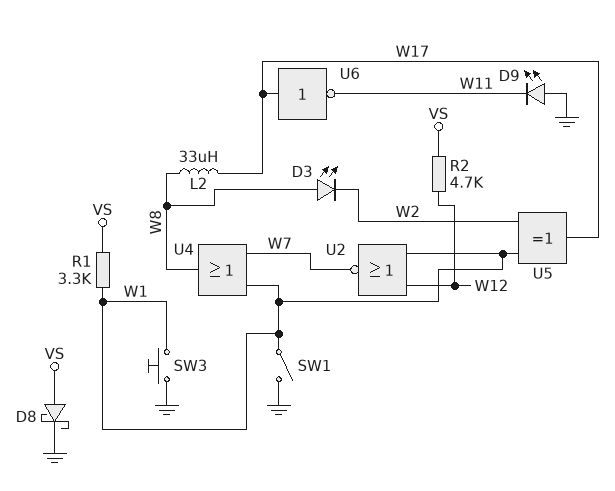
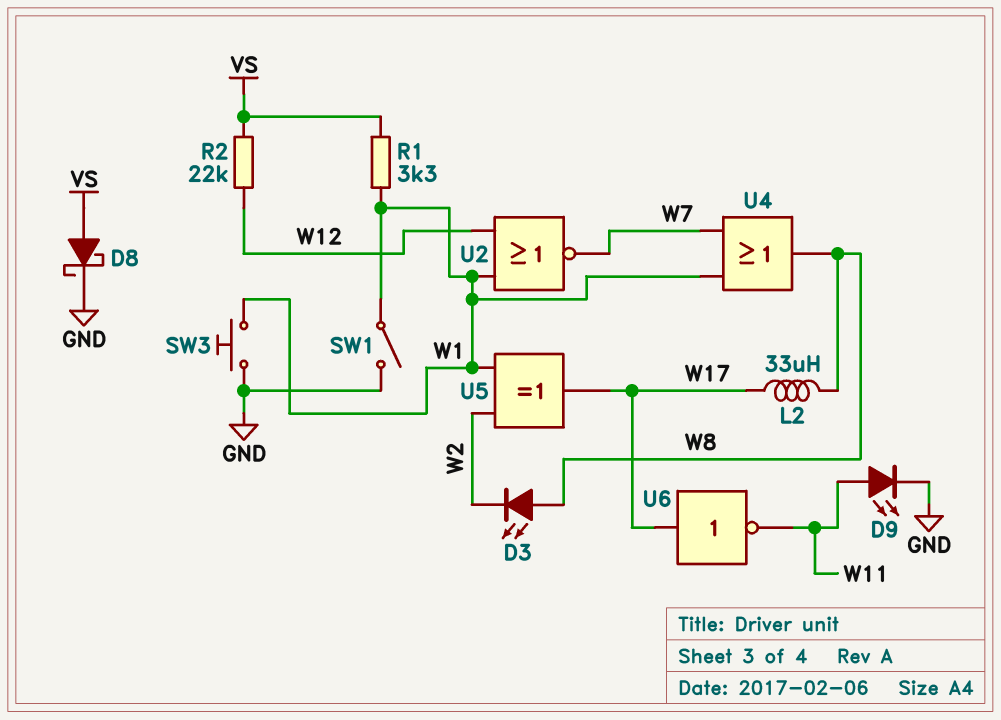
D9: LED (A GND, K W11) -> LED (A W11, K GND)
R2: 4.7k (VS, W12) -> 22k (VS, W12)

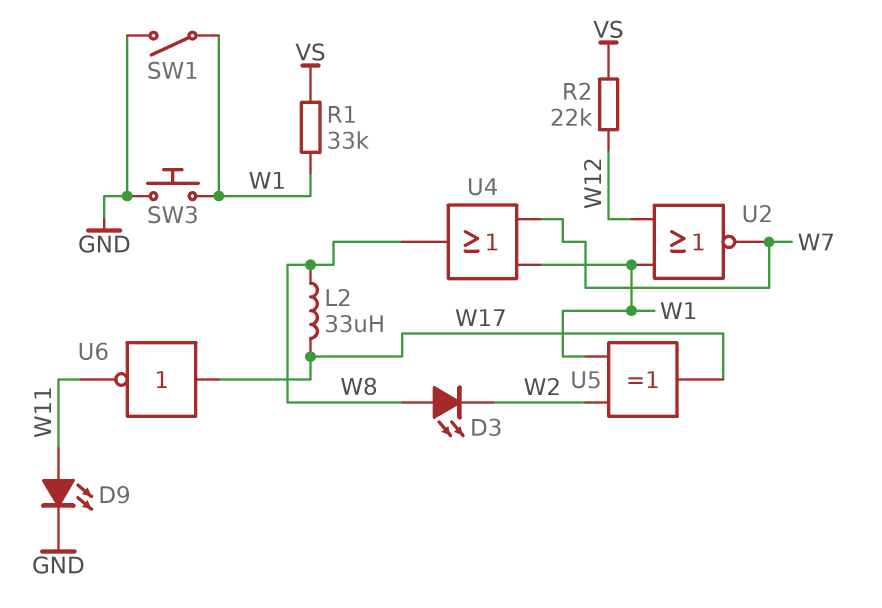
D8: schottky (A VS, K GND) -> none
R1: 3.3k (VS, W1) -> 33k (VS, W1)

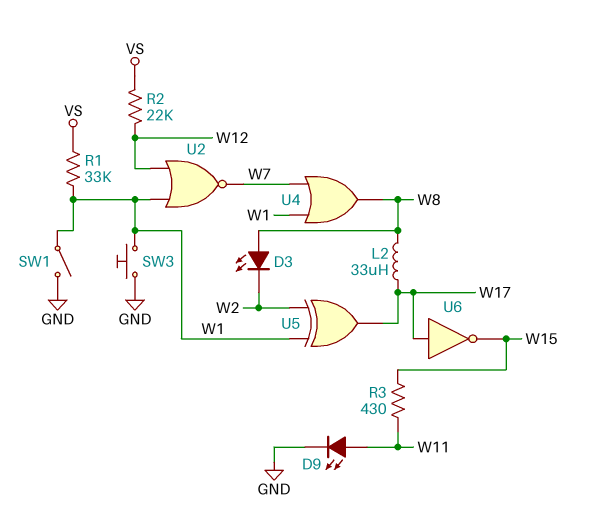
R3: none -> 430 (W11, W15)
U6: NOT (in W17, out W11) -> NOT (in W17, out W15)

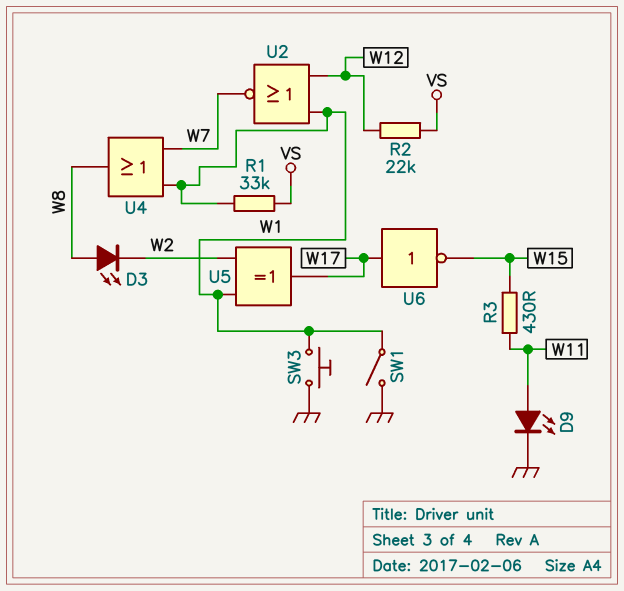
L2: 33uH (W8, W17) -> none

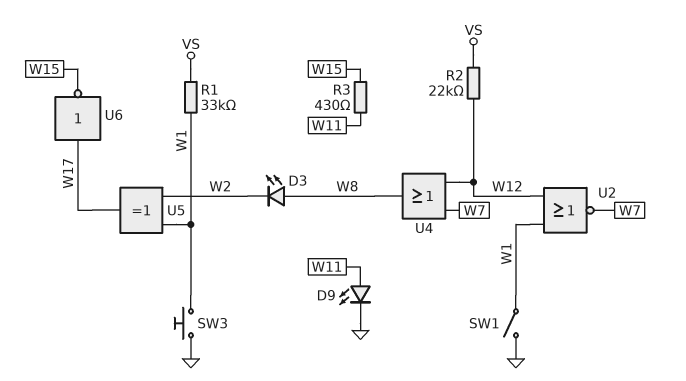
U4: OR (in W1, in W7, out W8) -> OR (in W7, in W12, out W8)

